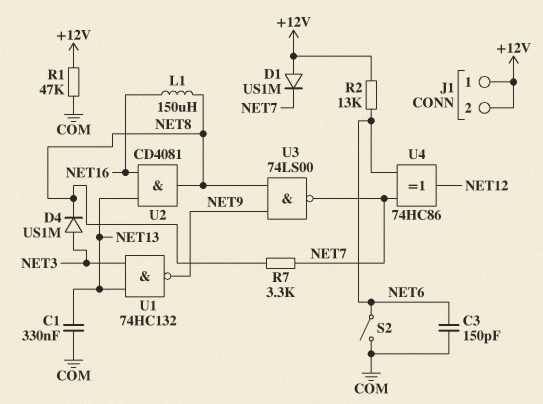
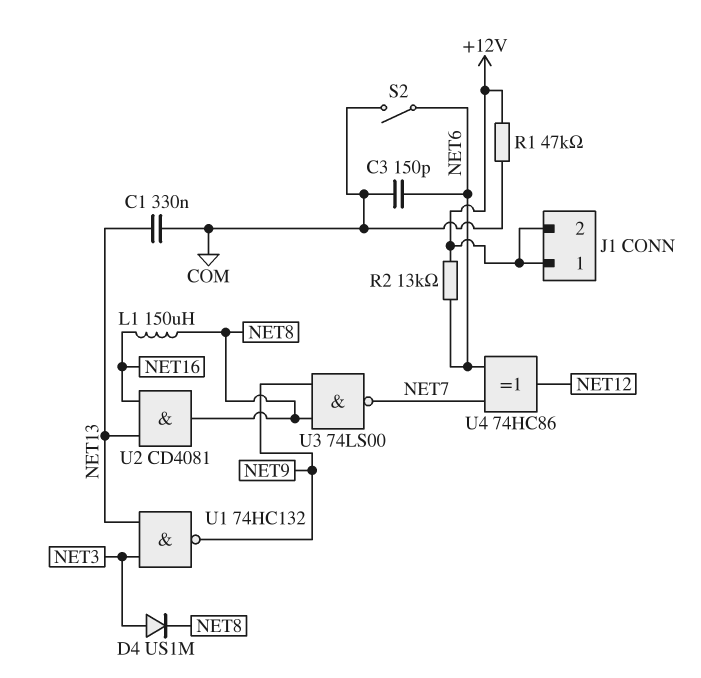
D1: diode US1M (A +12V, K NET7) -> none
R7: 3.3k (NET7, NET8) -> none

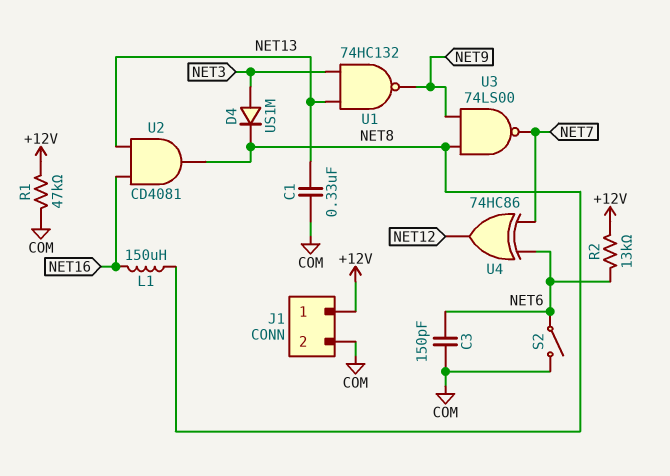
J1 pin 2: +12V -> COM

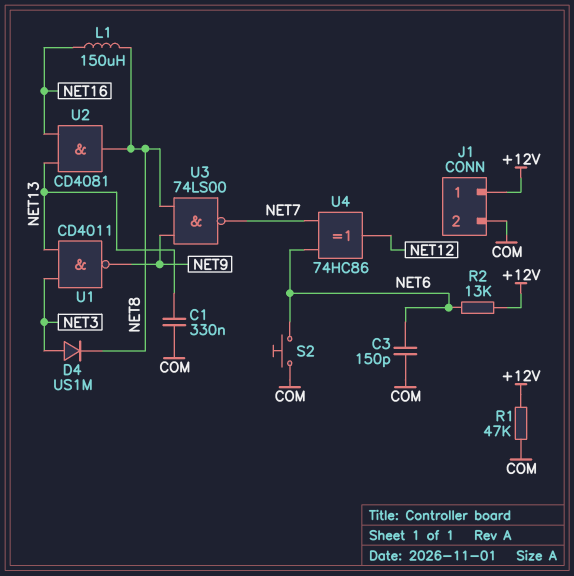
S2: switch (COM, NET6) -> button (COM, NET6)
U1: NAND 74HC132 (in NET3, in NET13, out NET9) -> NAND CD4011 (in NET3, in NET13, out NET9)

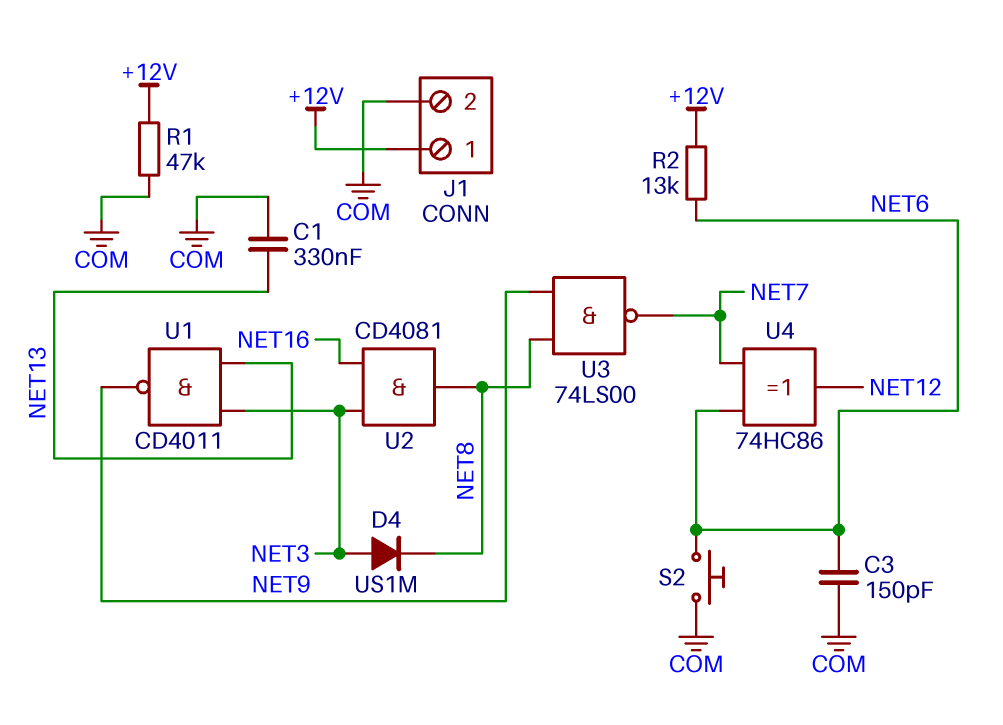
L1: 150uH (NET8, NET16) -> none
U2: AND CD4081 (in NET13, in NET16, out NET8) -> AND CD4081 (in NET3, in NET16, out NET8)

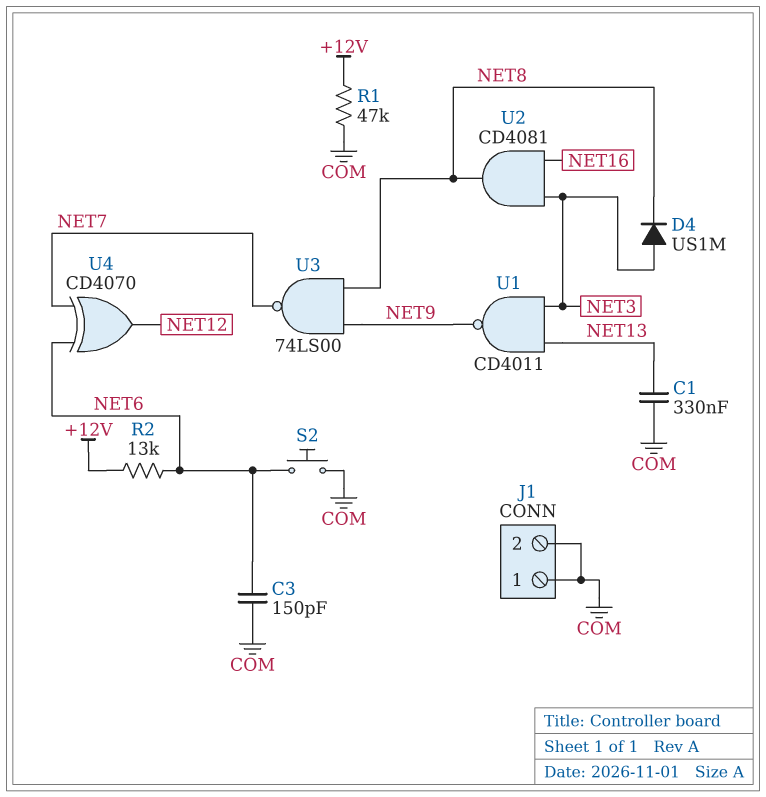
J1 pin 1: +12V -> COM
U4: XOR 74HC86 (in NET6, in NET7, out NET12) -> XOR CD4070 (in NET6, in NET7, out NET12)

